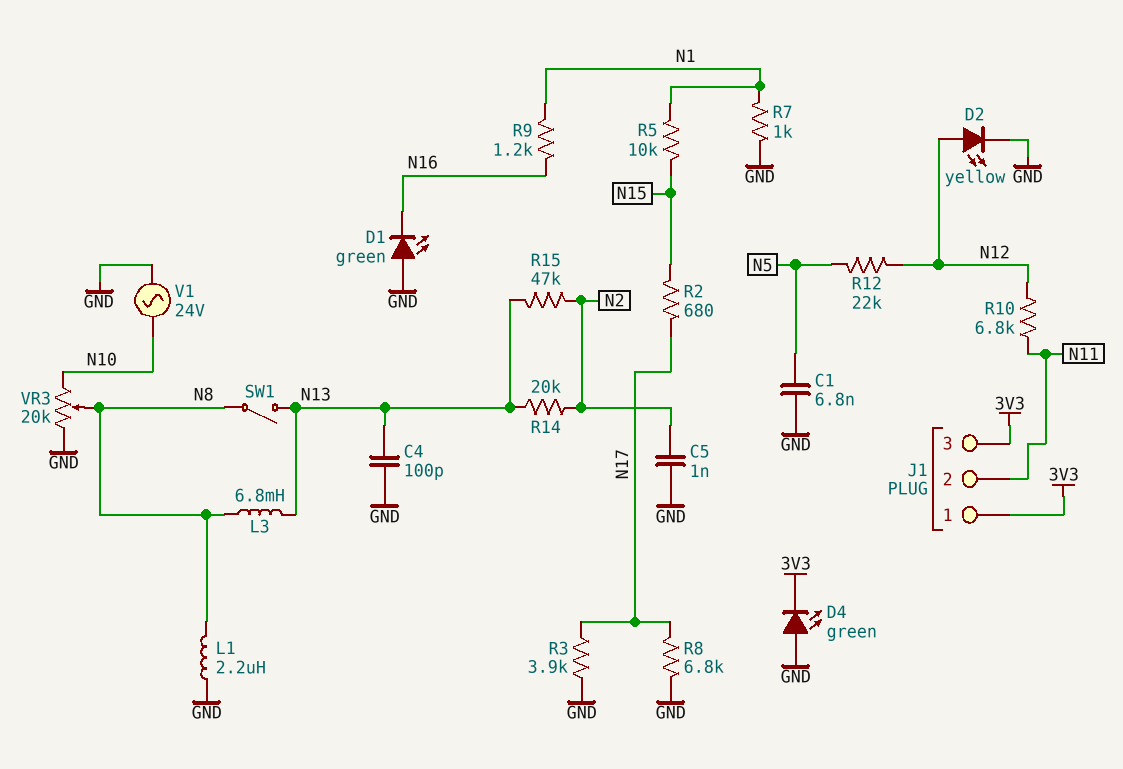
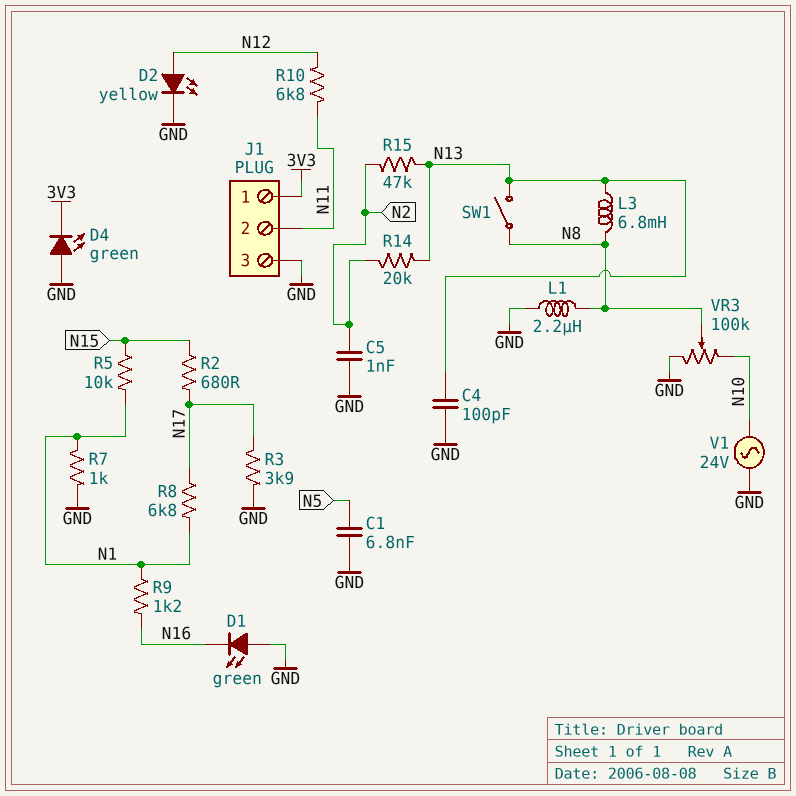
J1 pin 3: 3V3 -> GND
R8: 6.8k (GND, N17) -> 6.8k (N1, N17)
R12: 22k (N5, N12) -> none
VR3: 20k (GND, N10, wiper N8) -> 100k (GND, N10, wiper N8)

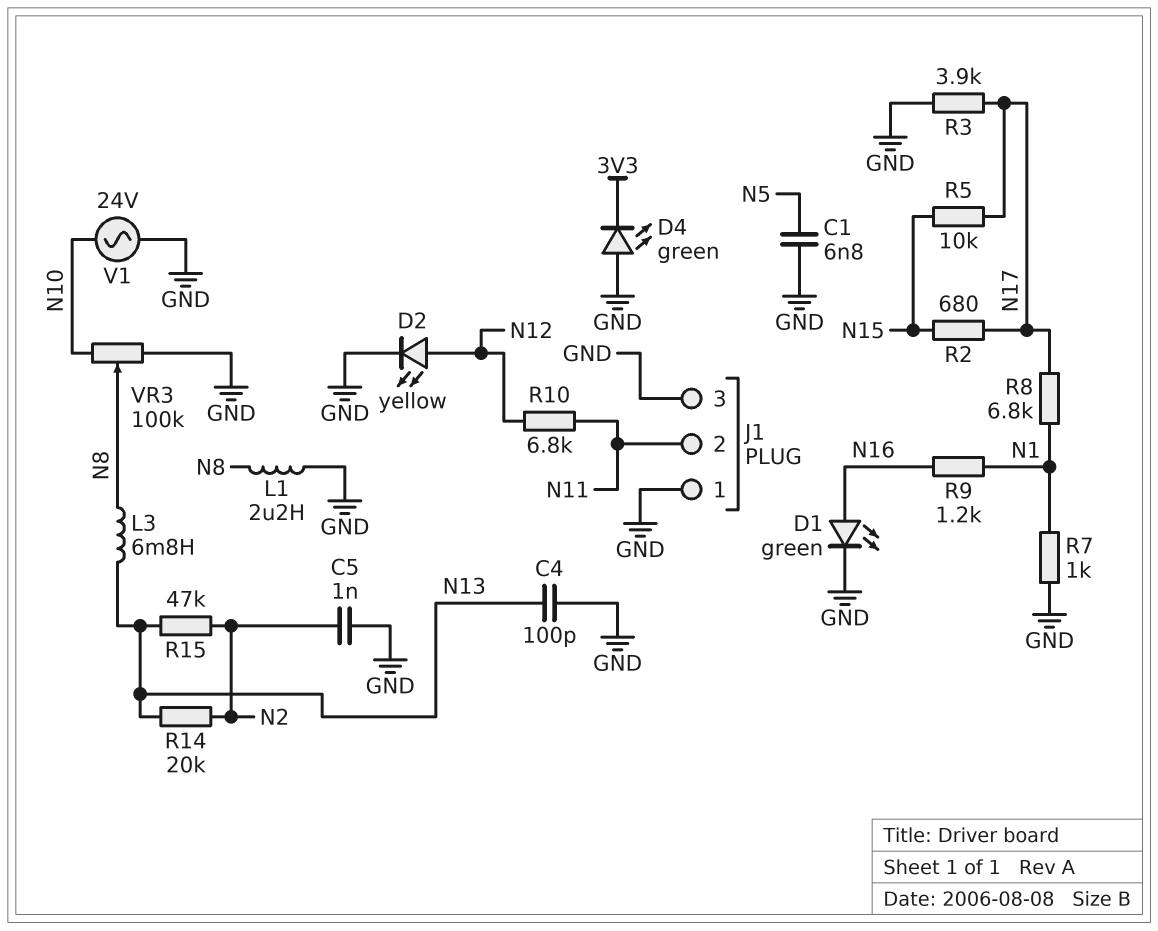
D1: LED green (A GND, K N16) -> LED green (A N16, K GND)
J1 pin 1: 3V3 -> GND
R5: 10k (N1, N15) -> 10k (N15, N17)
SW1: switch (N8, N13) -> none

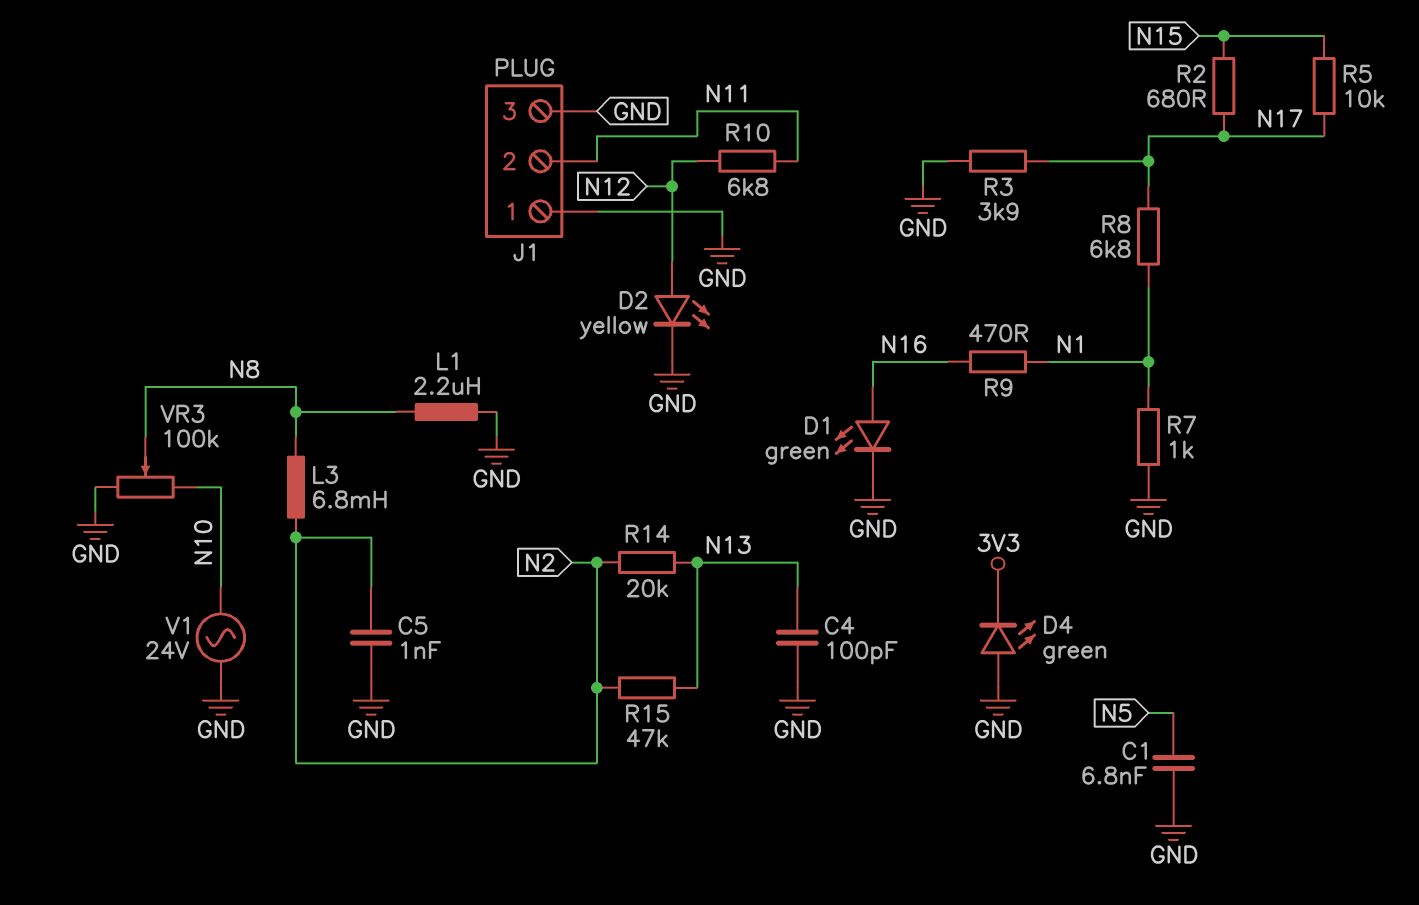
L3: 6.8mH (N8, N13) -> 6.8mH (N2, N8)
R9: 1.2k (N1, N16) -> 470 (N1, N16)

